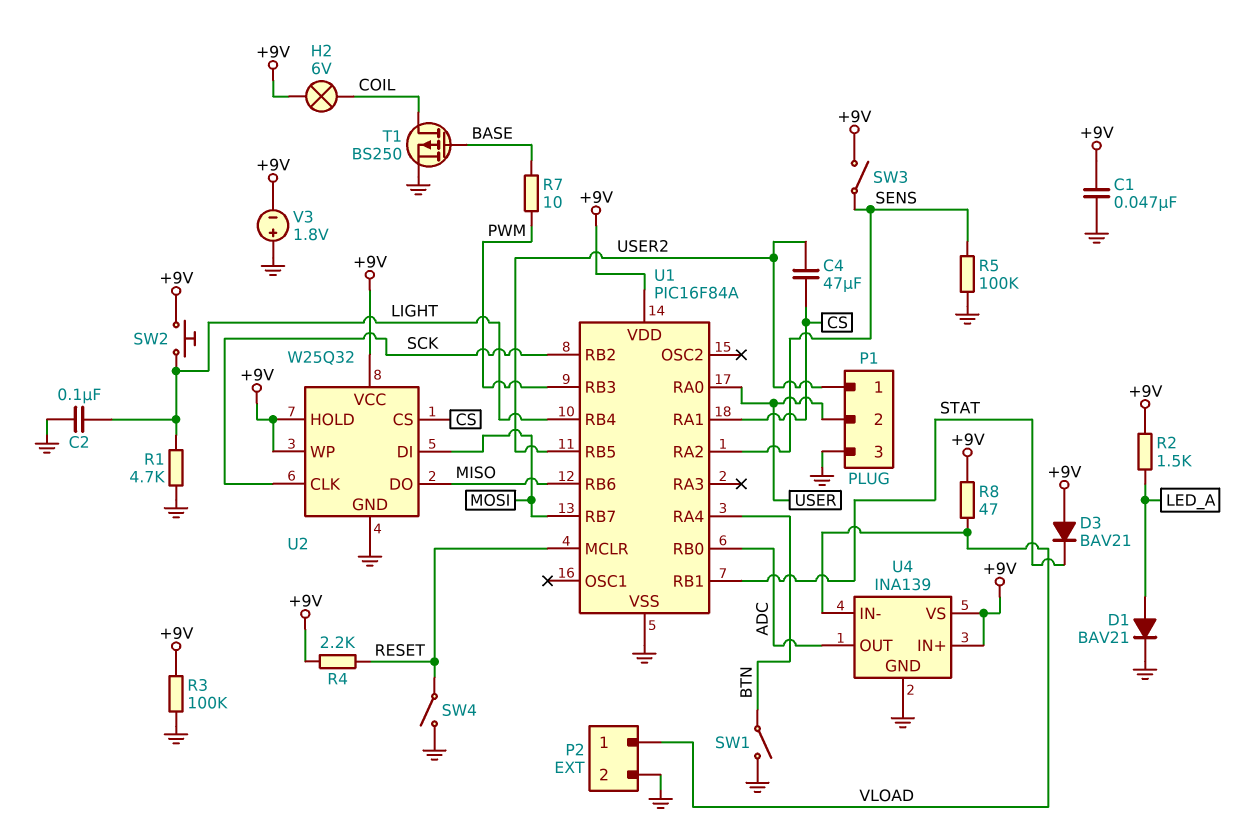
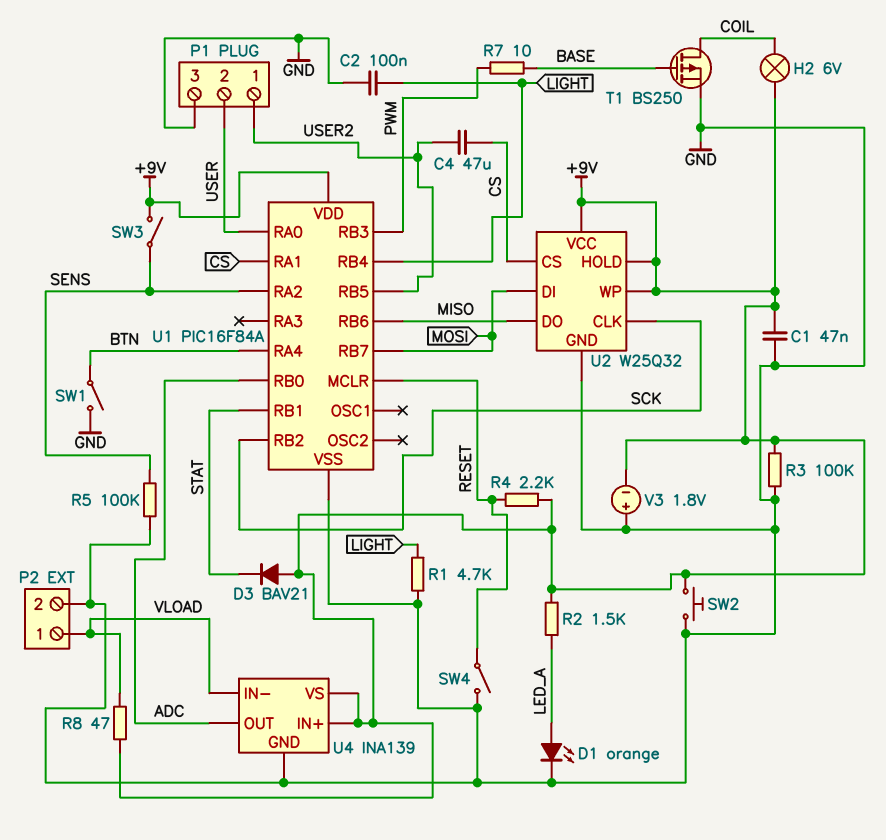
D1: diode BAV21 (A LED_A, K GND) -> LED orange (A LED_A, K GND)
SW2: button (+9V, LIGHT) -> button (+9V, GND)

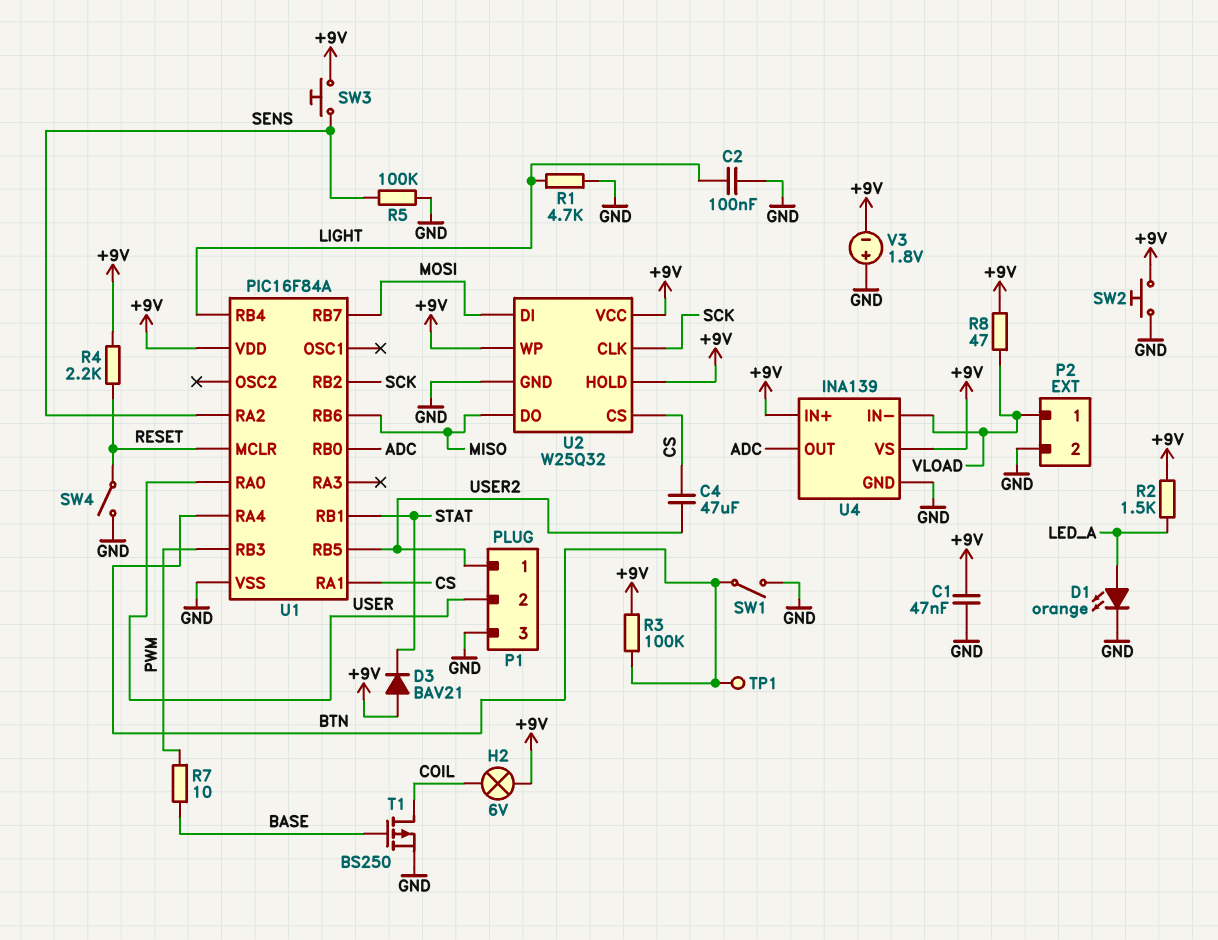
R3: 100k (+9V, GND) -> 100k (+9V, BTN)
SW3: switch (+9V, SENS) -> button (+9V, SENS)
TP1: none -> test point (BTN)

